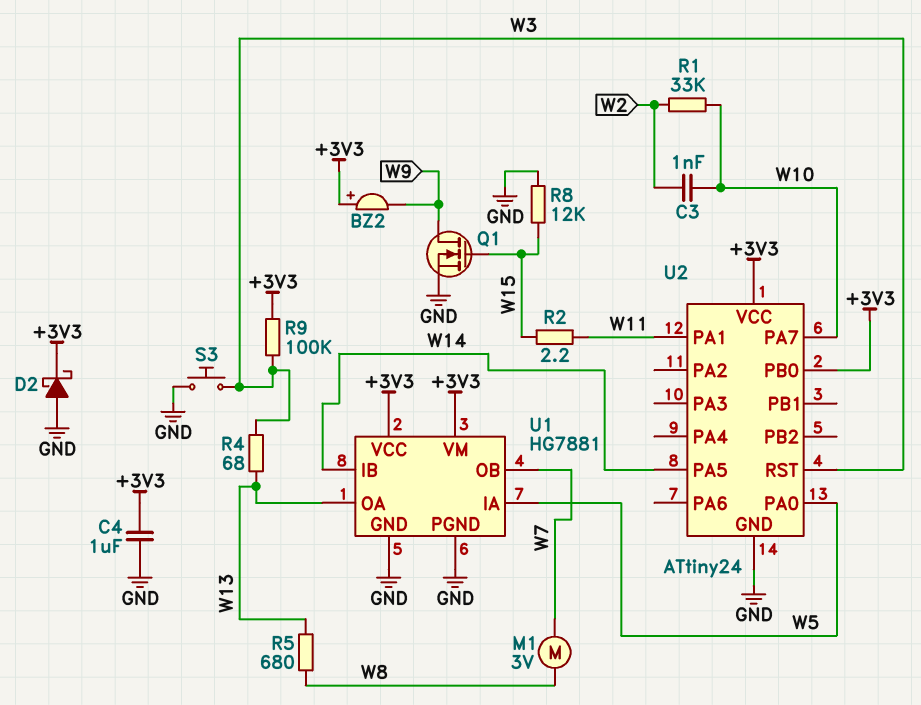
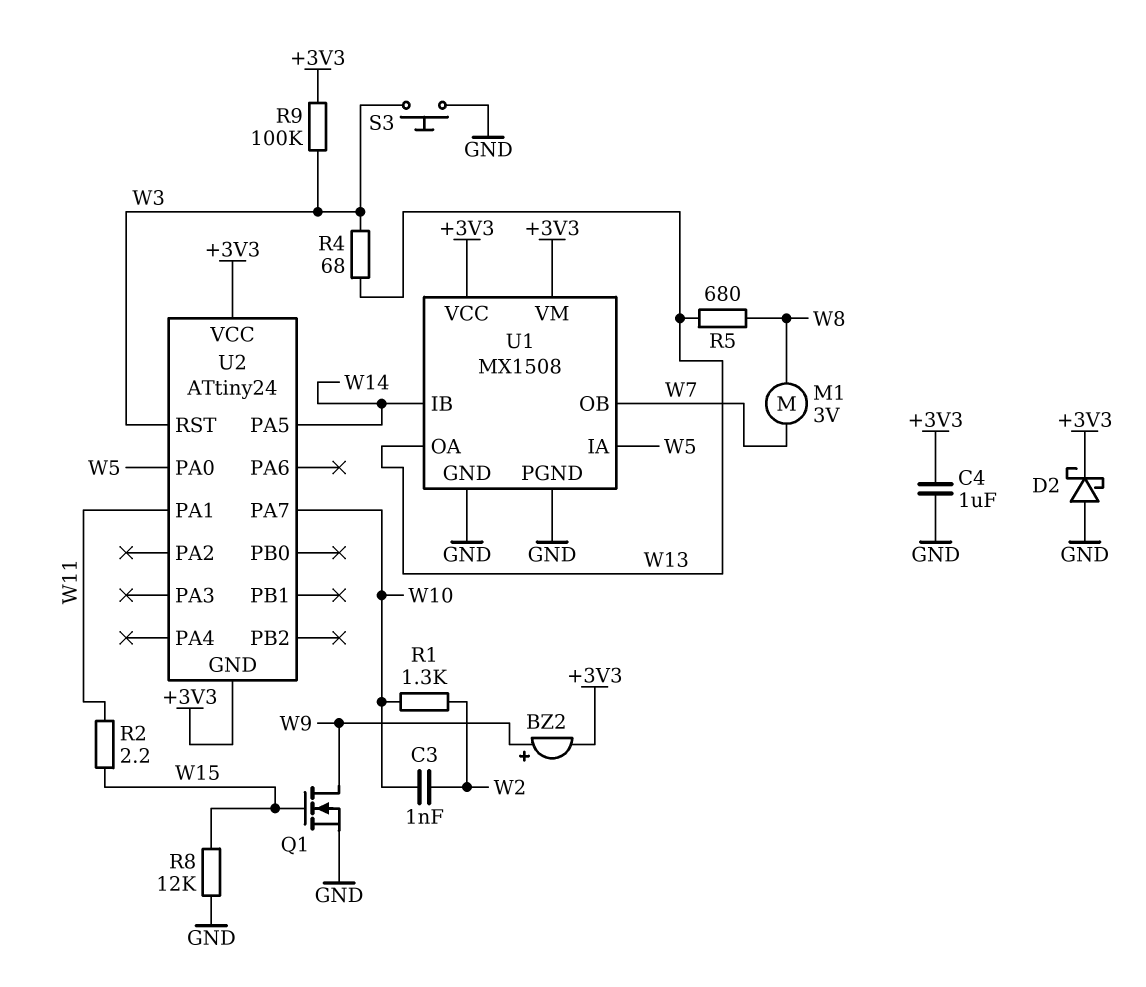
BZ2: buzzer (plus +3V3, minus W9) -> buzzer (plus W9, minus +3V3)
R1: 33k (W2, W10) -> 1.3k (W2, W10)
U1: HG7881 -> MX1508
U2 pin GND: GND -> +3V3
U2 pin PB0: +3V3 -> none

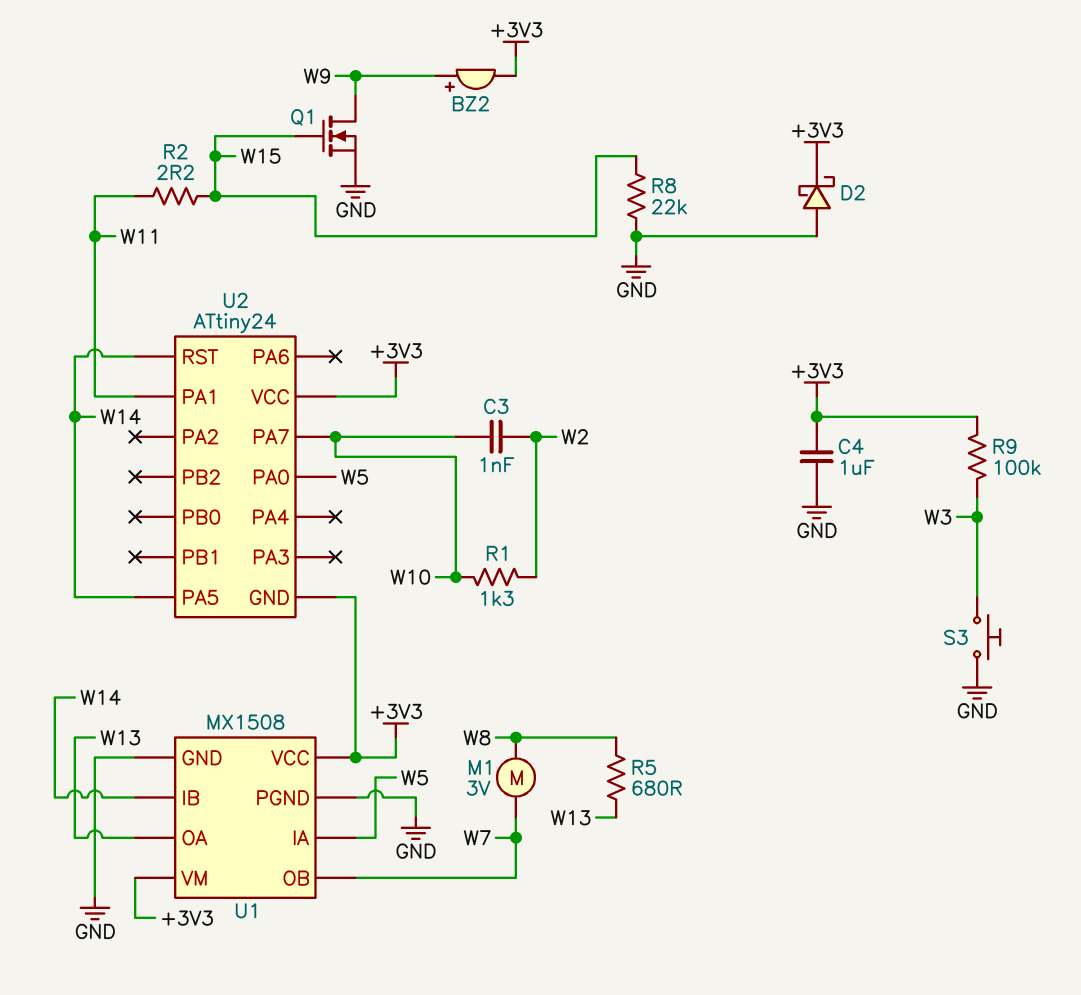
R4: 68 (W3, W13) -> none
R8: 12k (GND, W15) -> 22k (GND, W15)
U2 pin RST: W3 -> W14

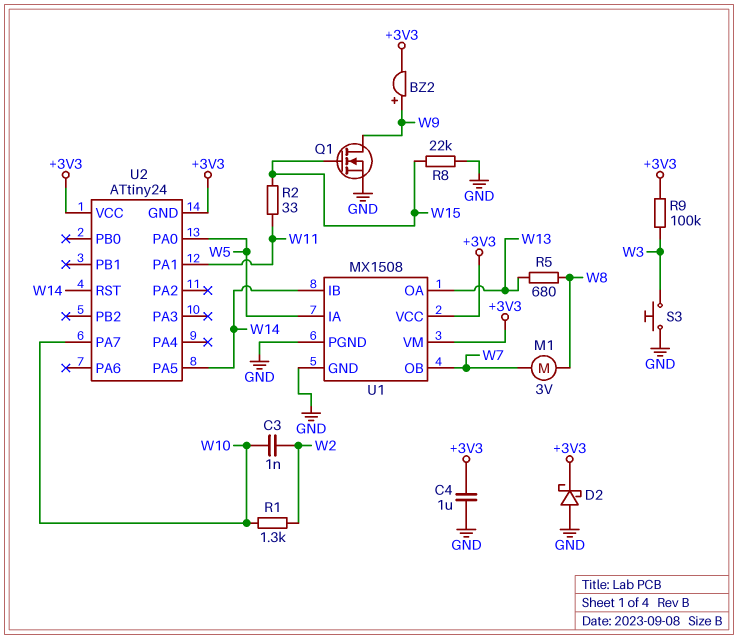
R2: 2.2 (W11, W15) -> 33 (W11, W15)

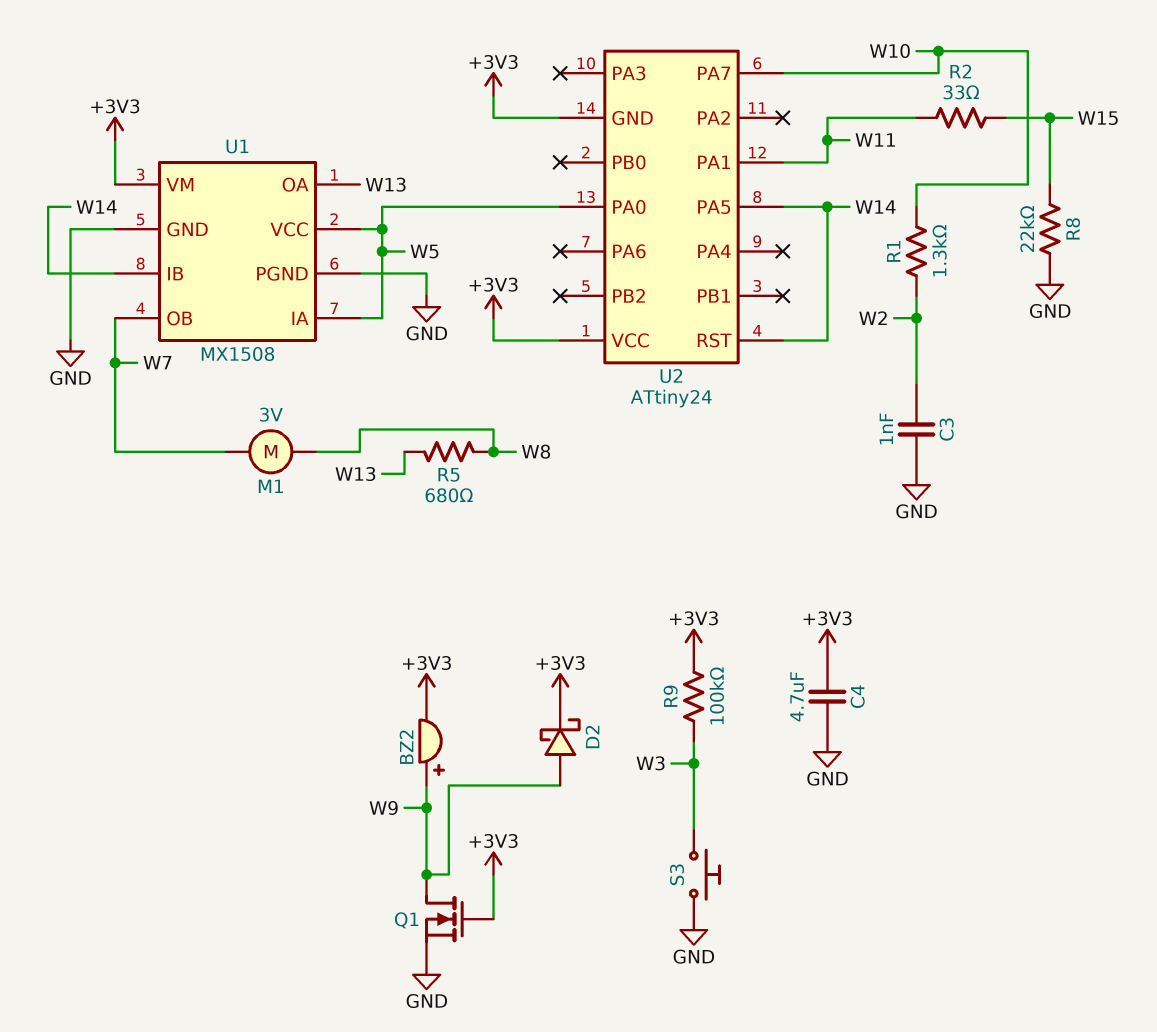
C3: 1nF (W2, W10) -> 1nF (GND, W2)
C4: 1uF (+3V3, GND) -> 4.7uF (+3V3, GND)
D2: schottky (A GND, K +3V3) -> schottky (A W9, K +3V3)
Q1: NMOS (G W15, D W9, S GND) -> NMOS (G +3V3, D W9, S GND)
U1 pin VCC: +3V3 -> W5

